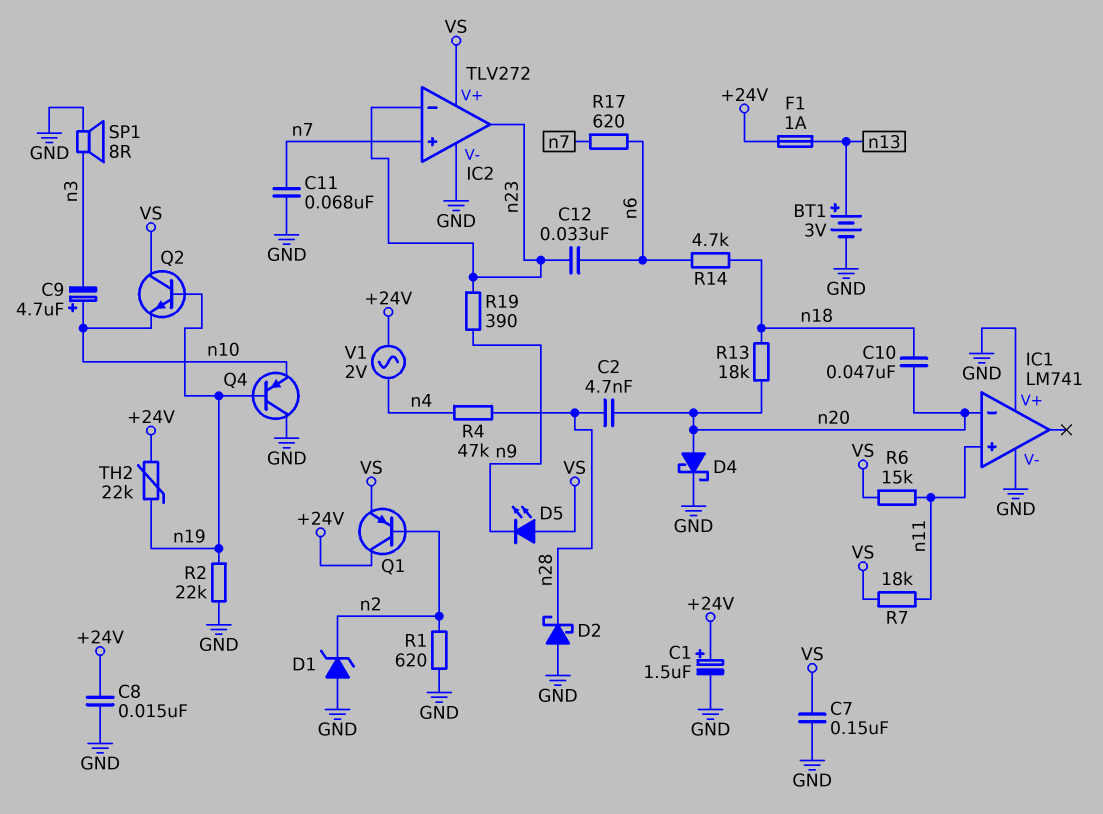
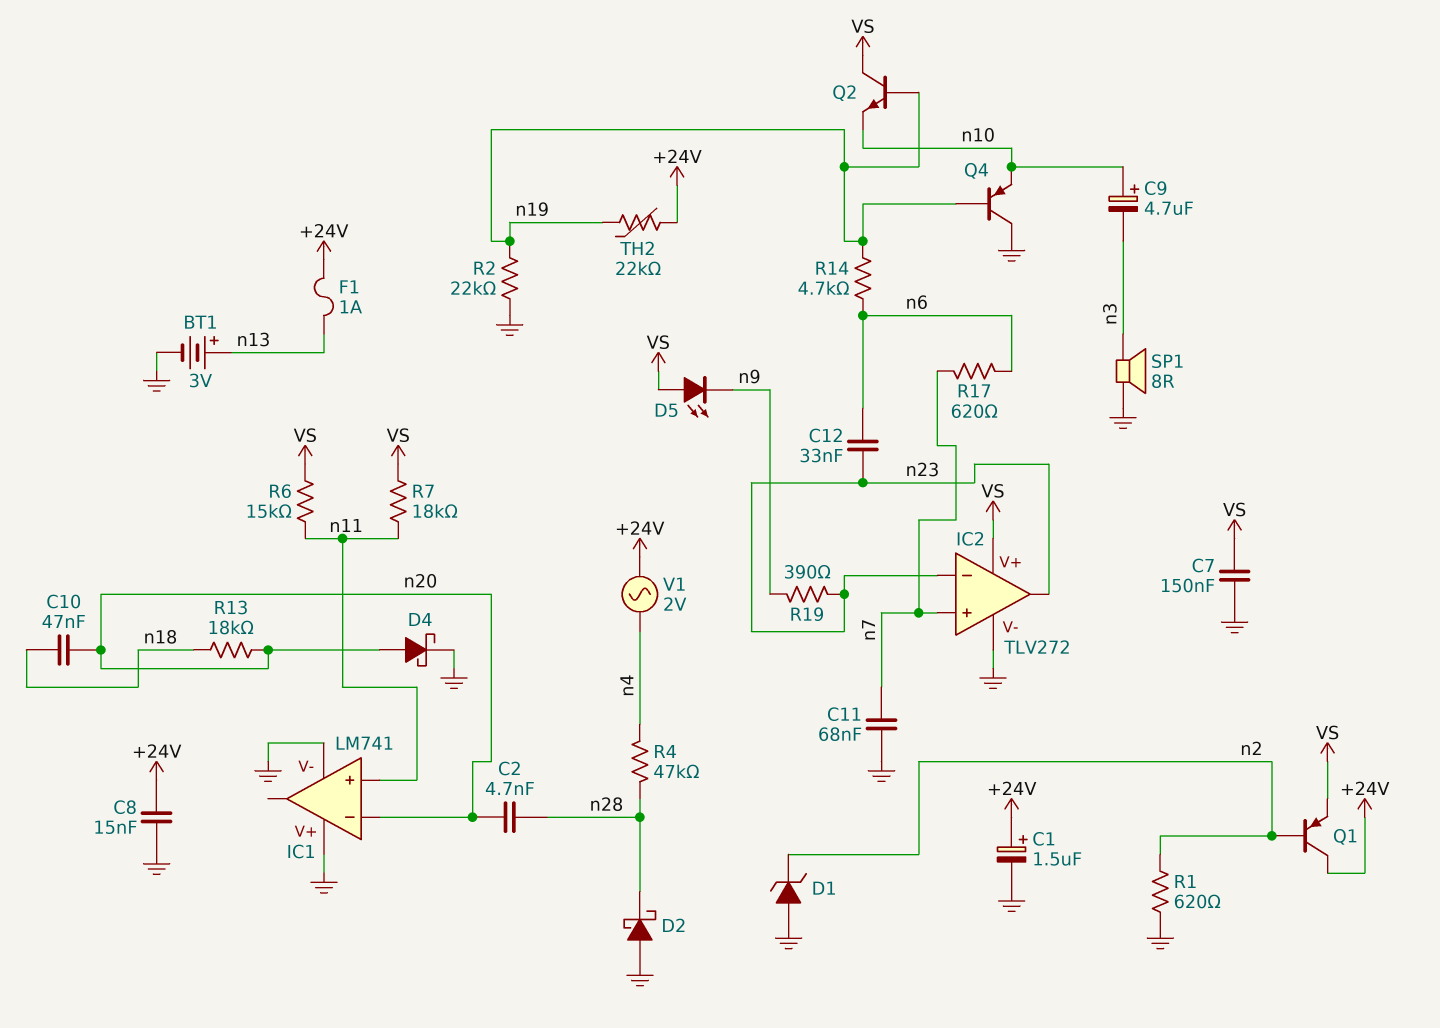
R14: 4.7k (n6, n18) -> 4.7k (n6, n19)

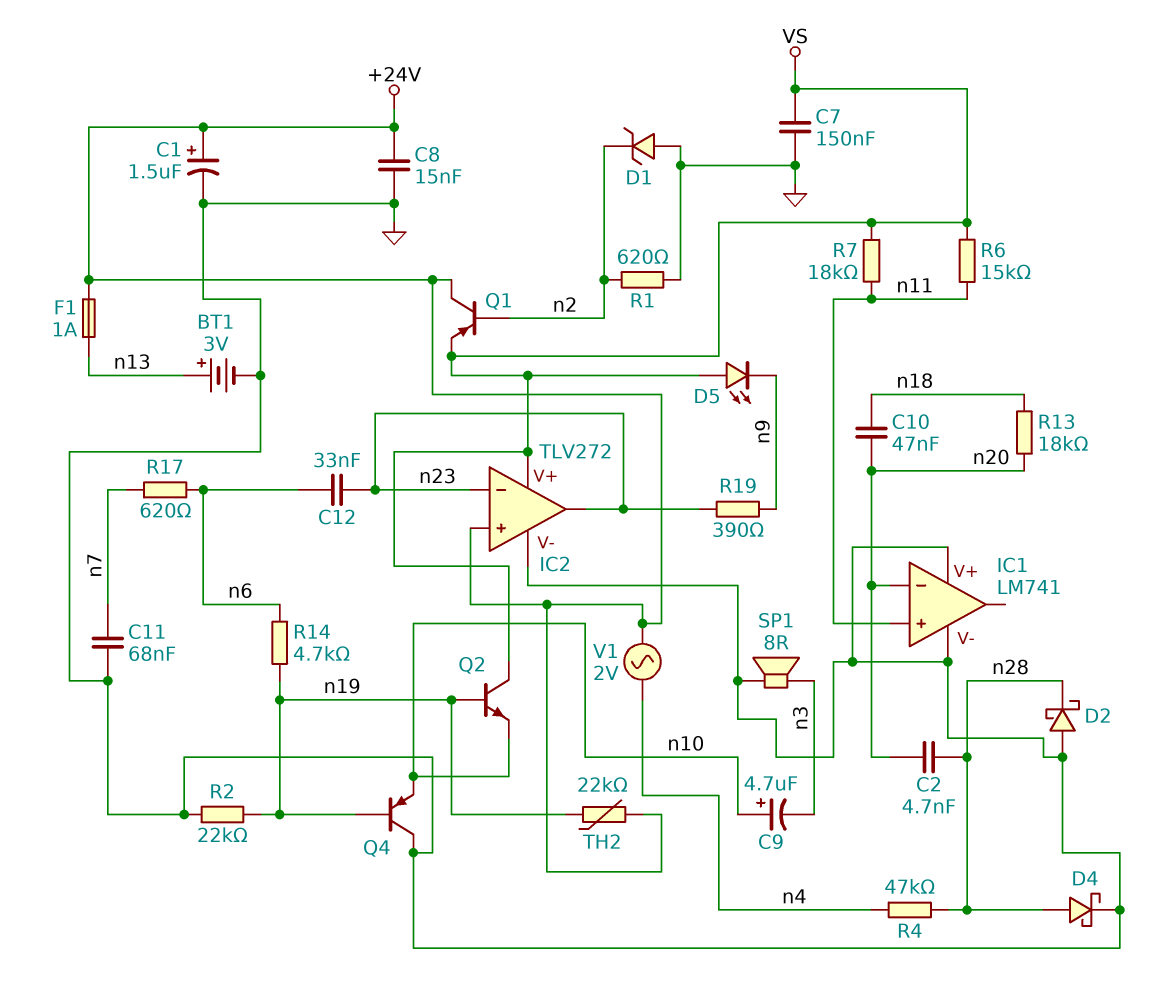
D4: schottky (A n20, K GND) -> schottky (A n28, K GND)
IC2 pin in+: n7 -> +24V

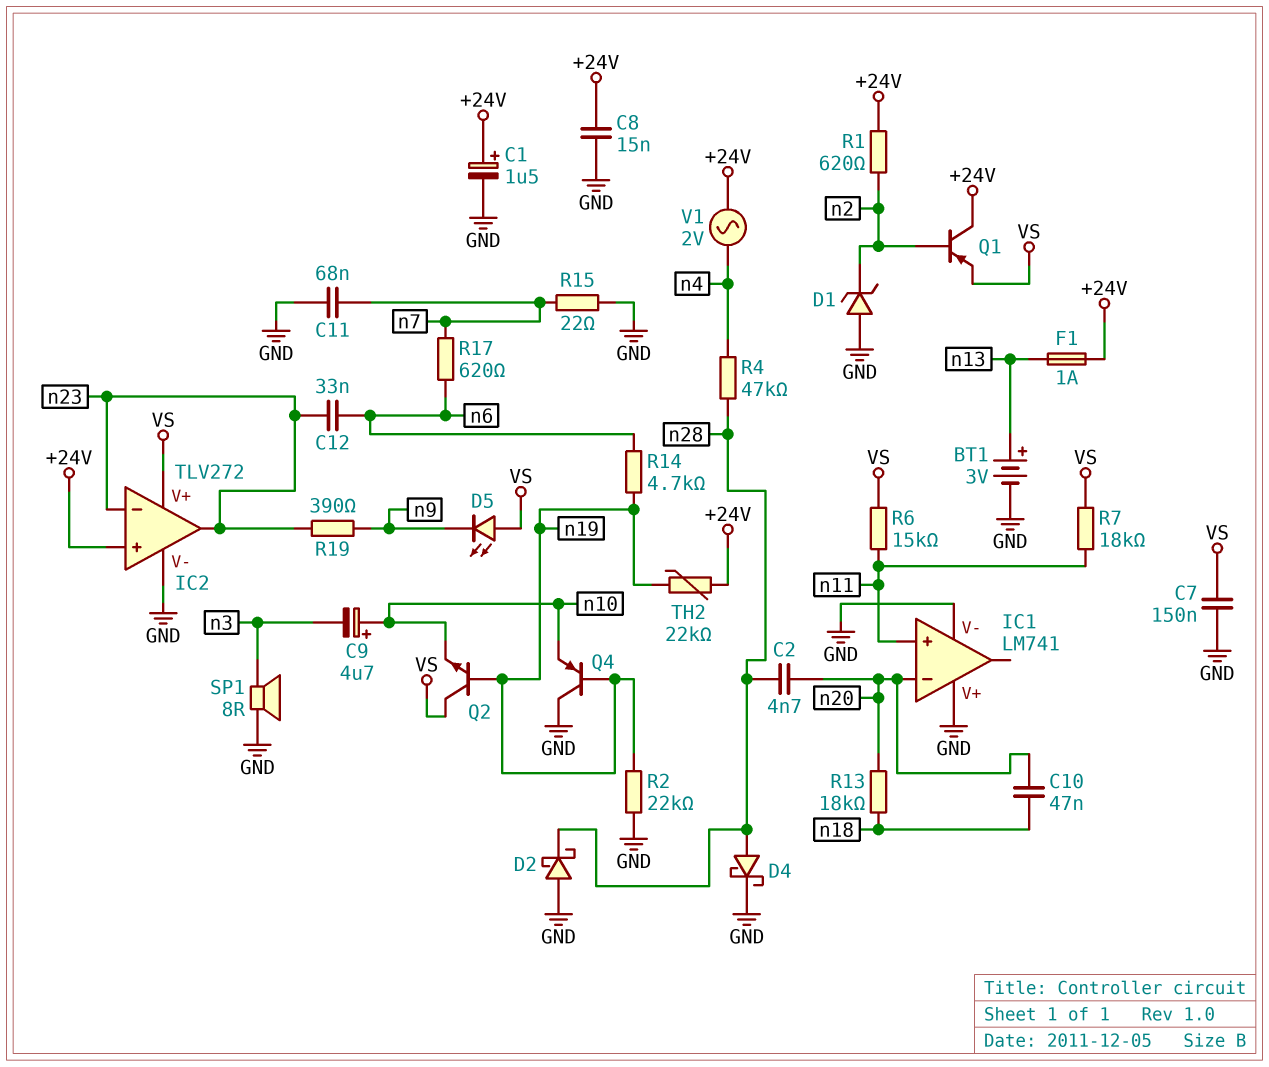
R1: 620 (GND, n2) -> 620 (+24V, n2)
R15: none -> 22 (GND, n7)

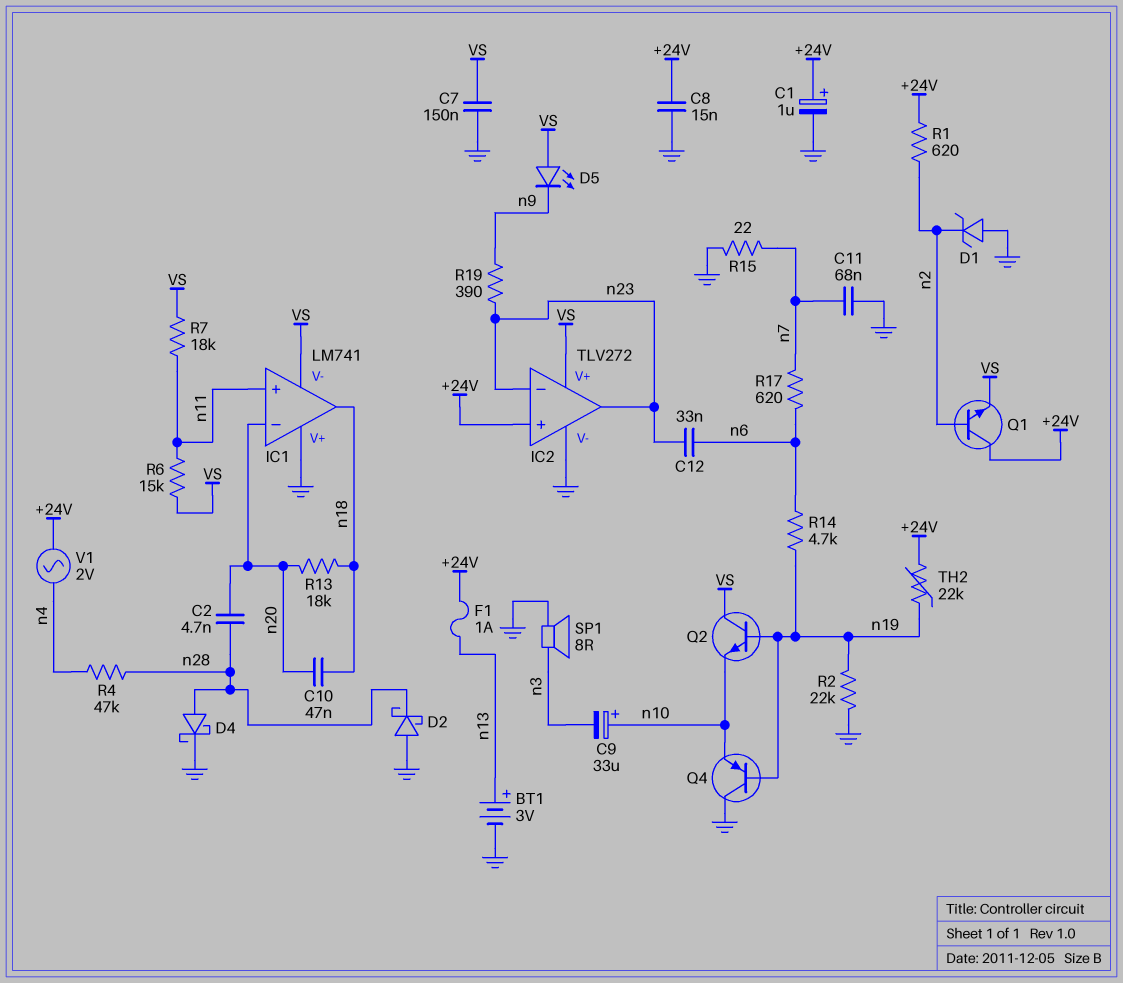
C1: 1.5uF (plus +24V, minus GND) -> 1uF (plus +24V, minus GND)
C9: 4.7uF (plus n10, minus n3) -> 33uF (plus n10, minus n3)
IC1 pin V-: GND -> VS
IC1 pin out: none -> n18
Q1: PNP (B n2, C +24V, E VS) -> NPN (B n2, C +24V, E VS)

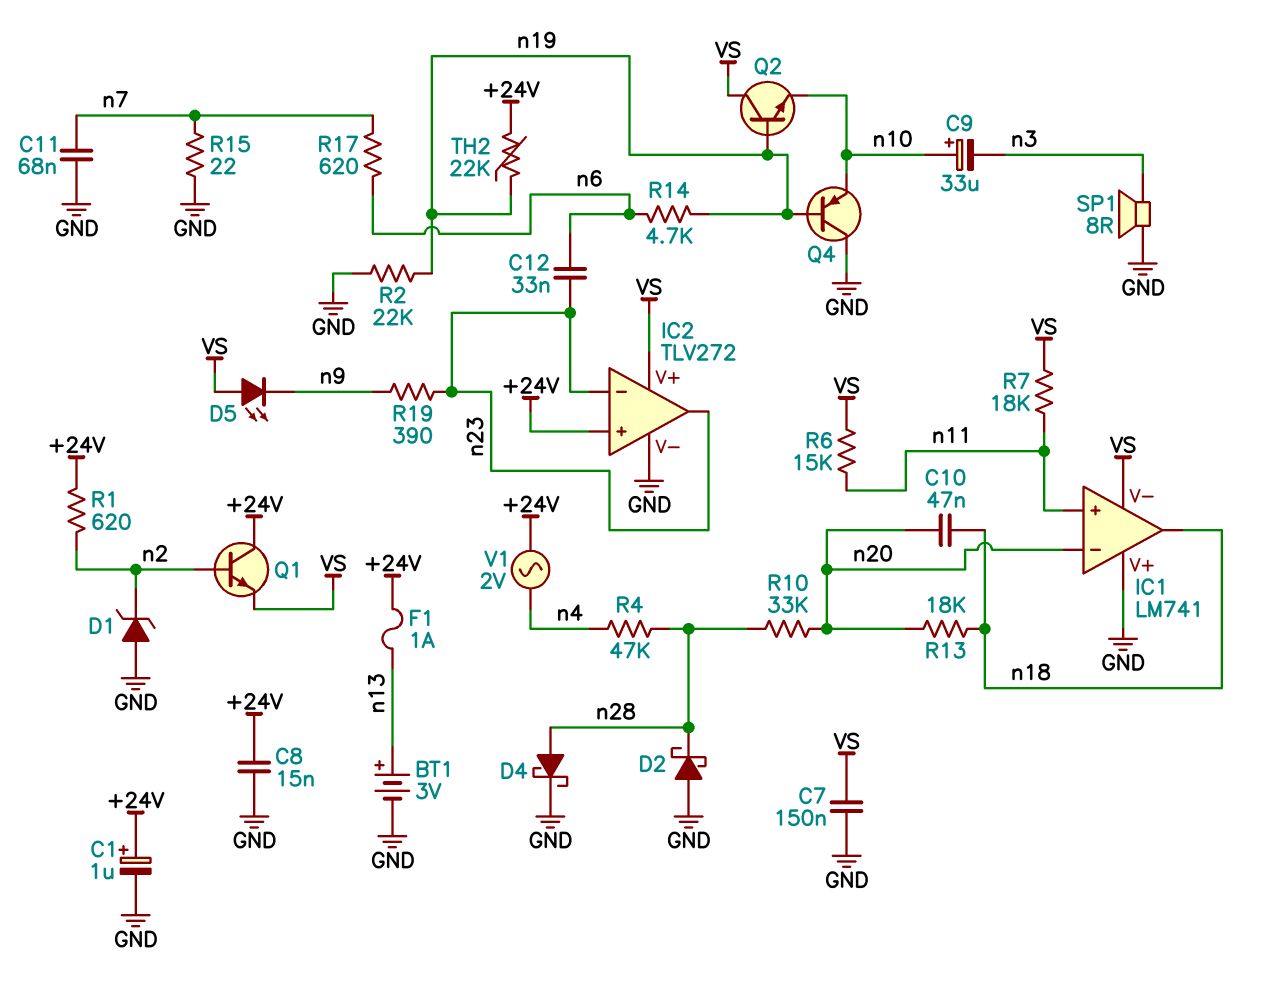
C2: 4.7nF (n20, n28) -> none
R10: none -> 33k (n20, n28)

